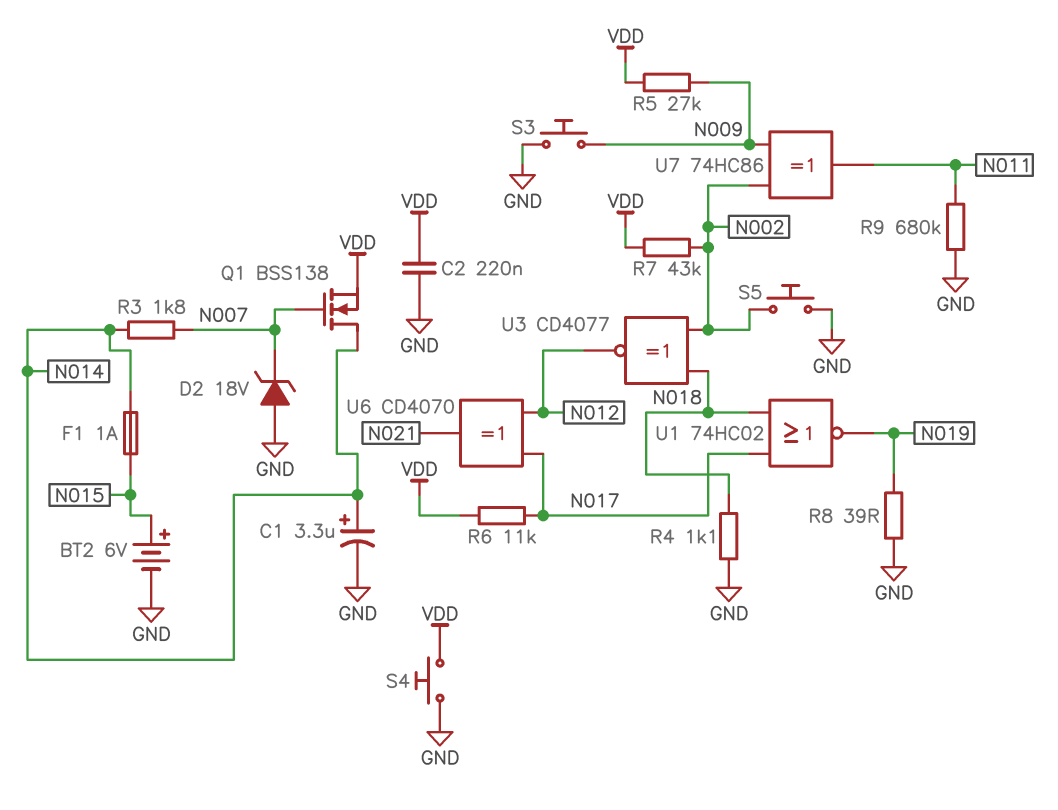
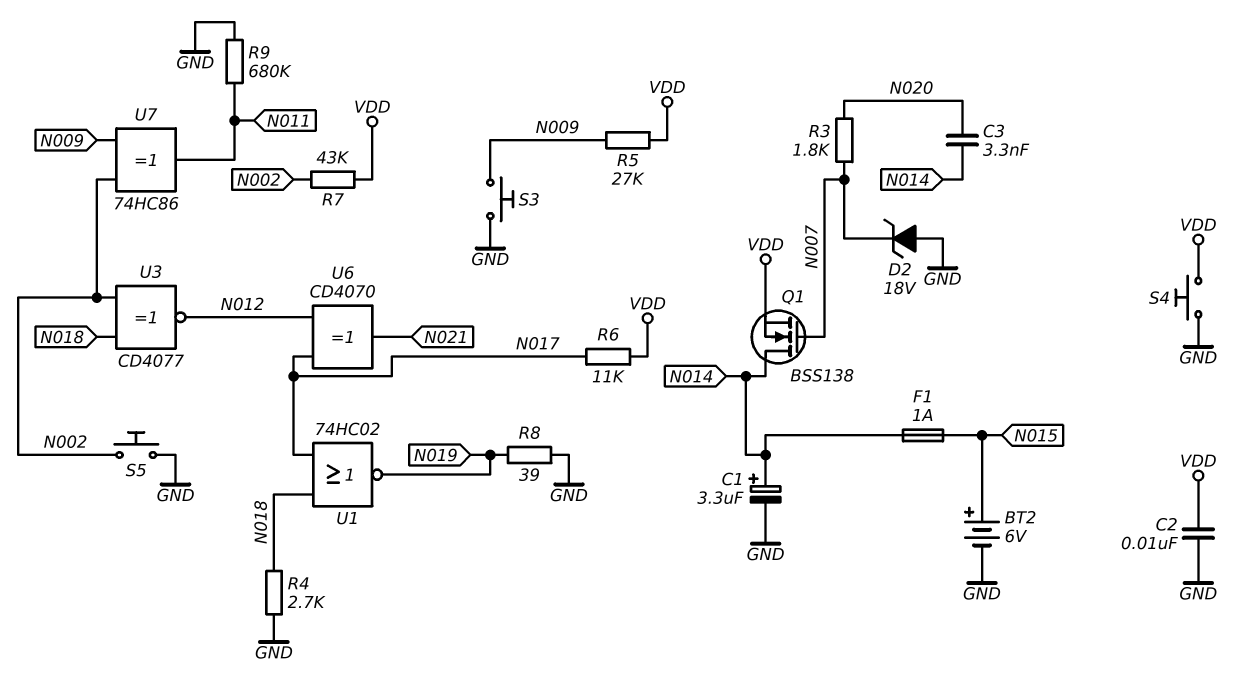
C2: 220nF (GND, VDD) -> 10nF (GND, VDD)
C3: none -> 3.3nF (N014, N020)
R3: 1.8k (N007, N014) -> 1.8k (N007, N020)
R4: 1.1k (GND, N018) -> 2.7k (GND, N018)

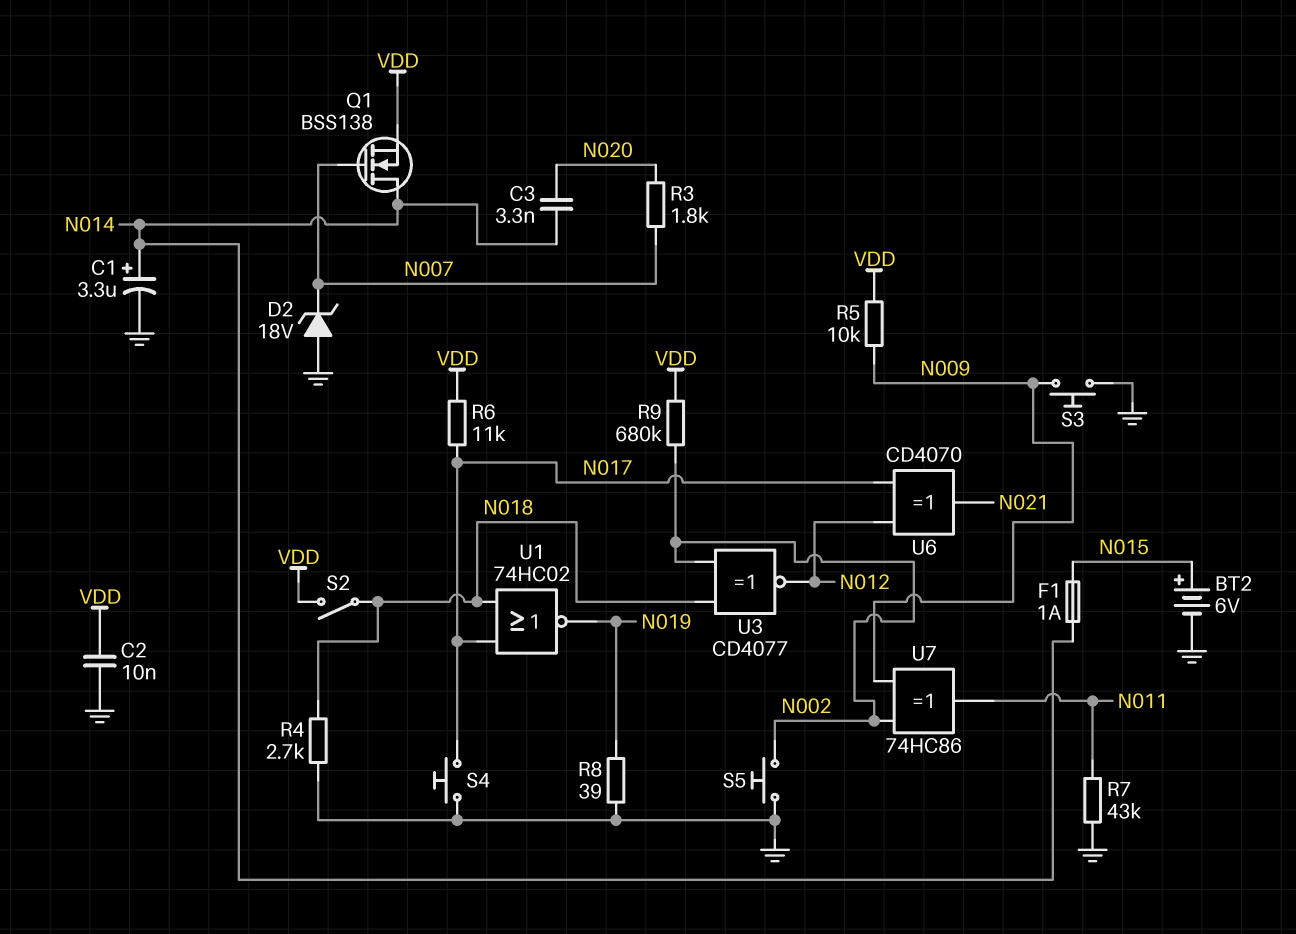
R5: 27k (N009, VDD) -> 10k (N009, VDD)
R7: 43k (N002, VDD) -> 43k (GND, N011)
R9: 680k (GND, N011) -> 680k (N002, VDD)
S2: none -> switch (N018, VDD)
S4: button (GND, VDD) -> button (GND, N017)

